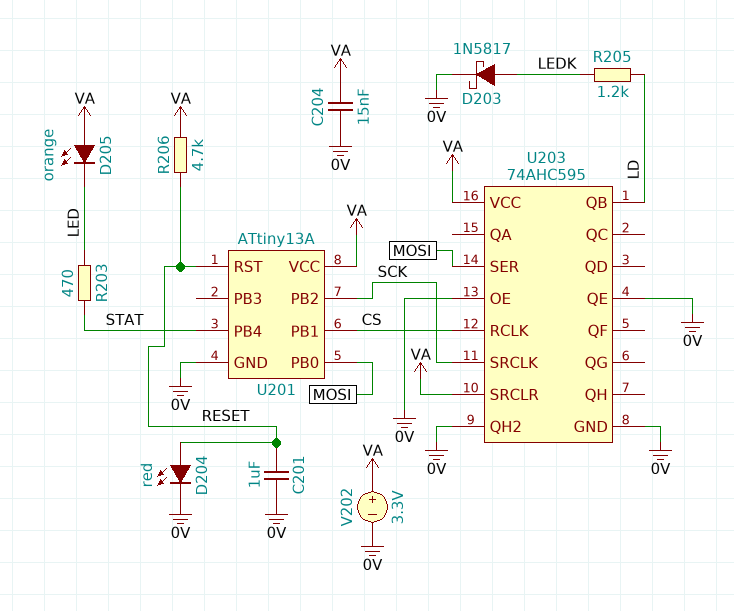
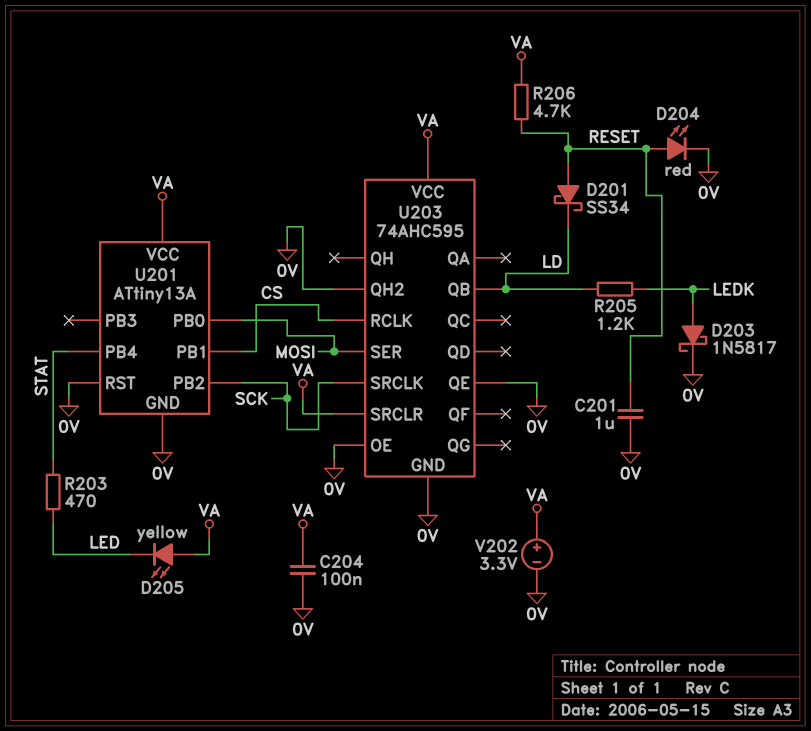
C204: 15nF (0V, VA) -> 100nF (0V, VA)
D201: none -> schottky SS34 (A RESET, K LD)
D205: LED orange (A VA, K LED) -> LED yellow (A VA, K LED)
U201 pin RST: RESET -> 0V

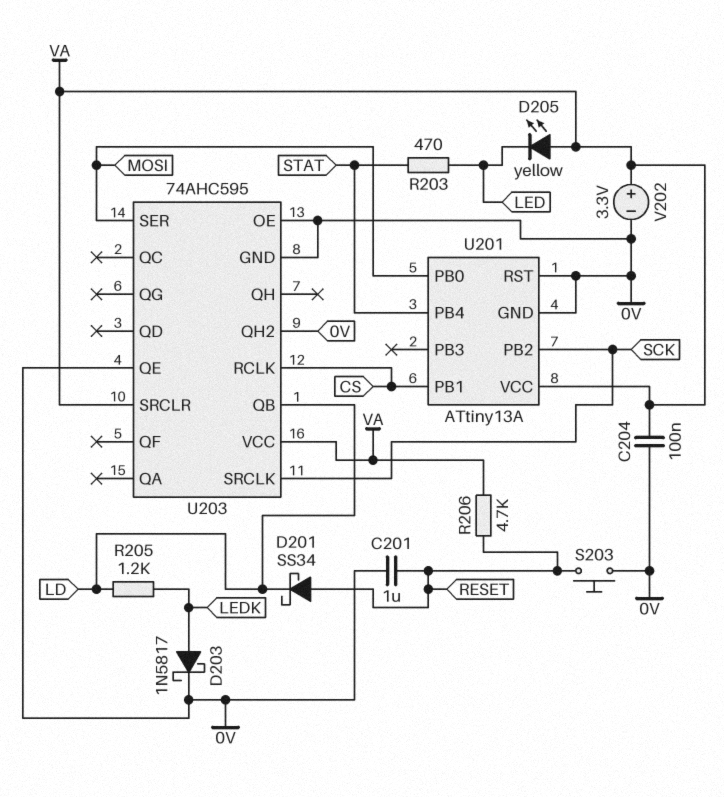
D204: LED red (A RESET, K 0V) -> none
S203: none -> button (0V, RESET)

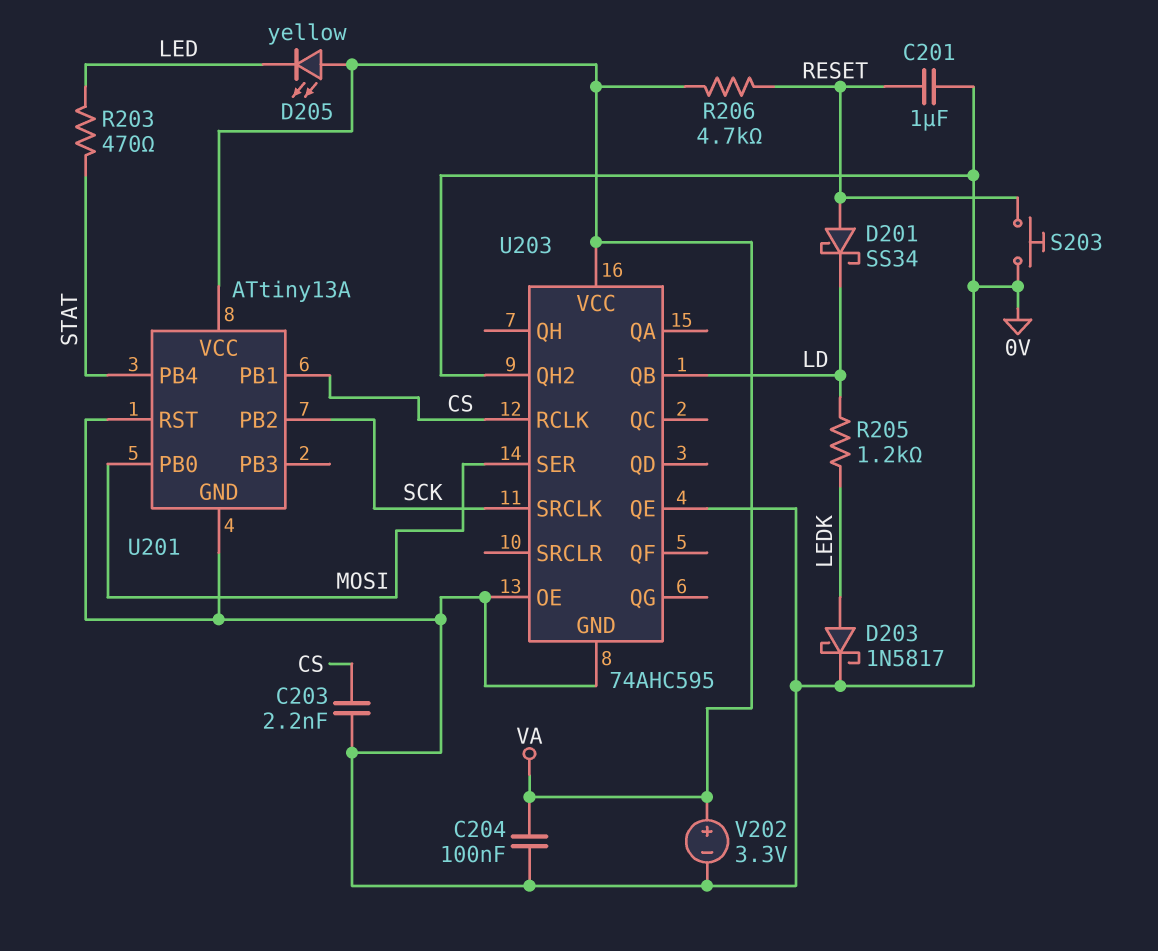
C203: none -> 2.2nF (0V, CS)
U203 pin SRCLR: VA -> none

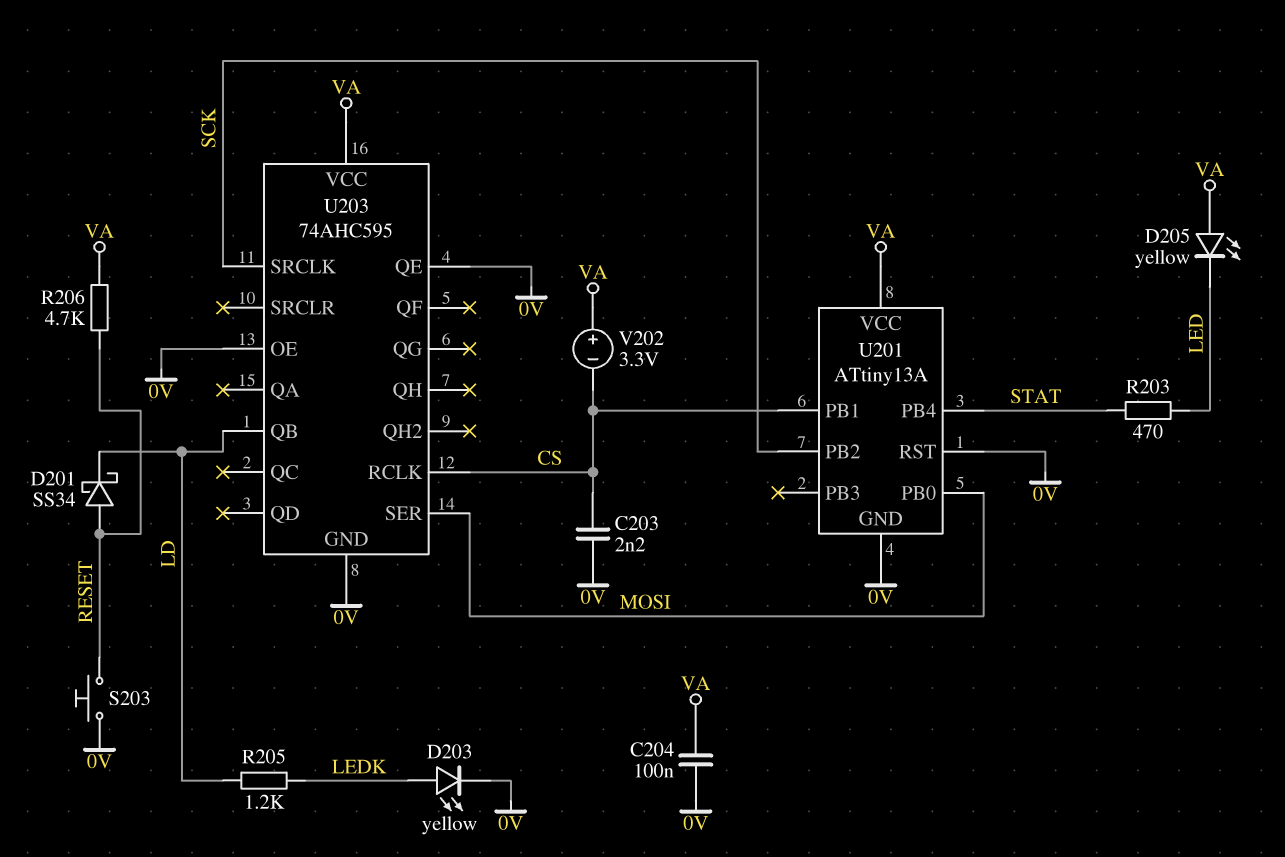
C201: 1uF (0V, RESET) -> none
D203: schottky 1N5817 (A LEDK, K 0V) -> LED yellow (A LEDK, K 0V)
U203 pin QH2: 0V -> none
V202: 3.3V (plus VA, minus 0V) -> 3.3V (plus VA, minus CS)

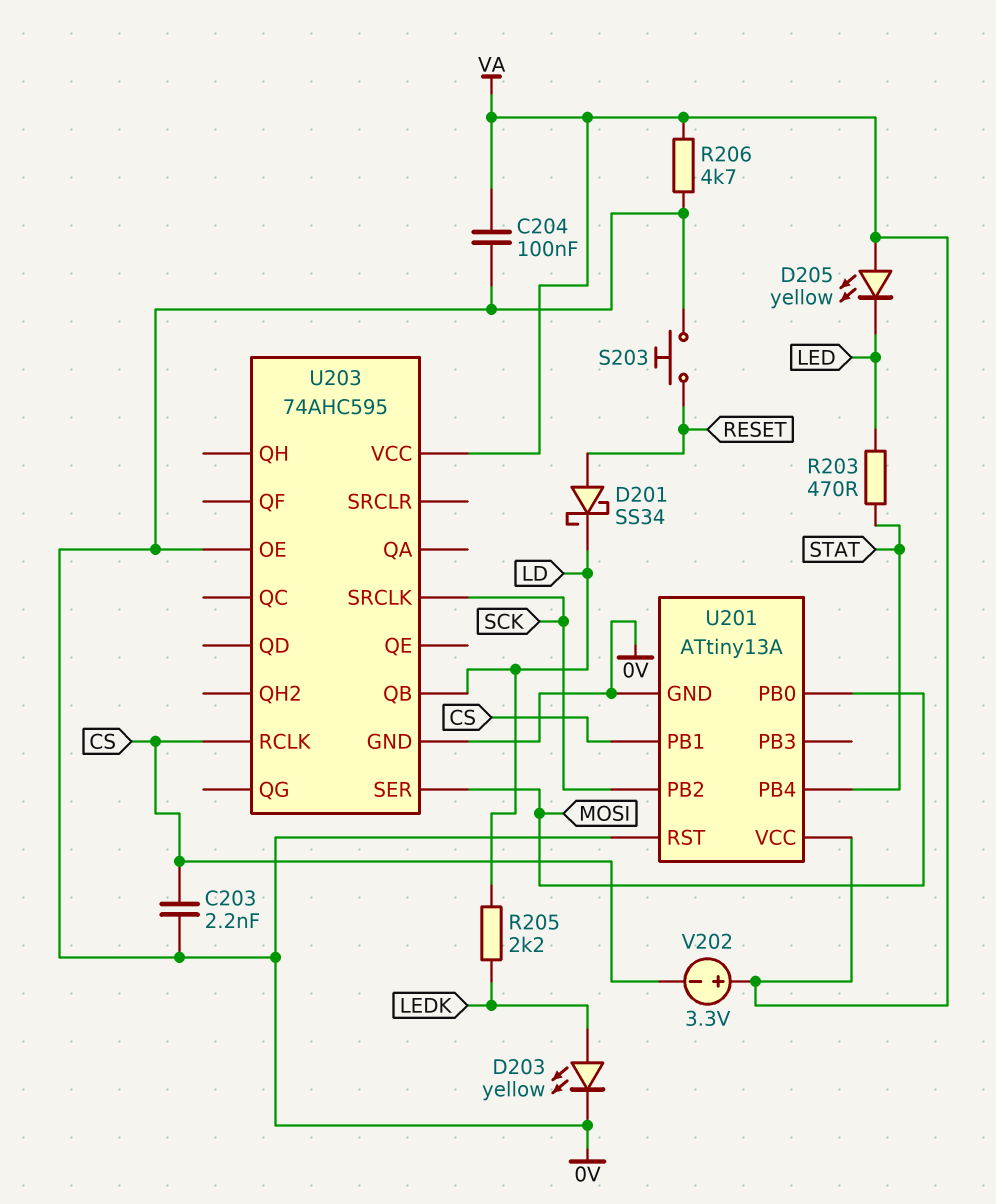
R205: 1.2k (LD, LEDK) -> 2.2k (LD, LEDK)
R206: 4.7k (RESET, VA) -> 4.7k (0V, VA)
U203 pin QE: 0V -> none

